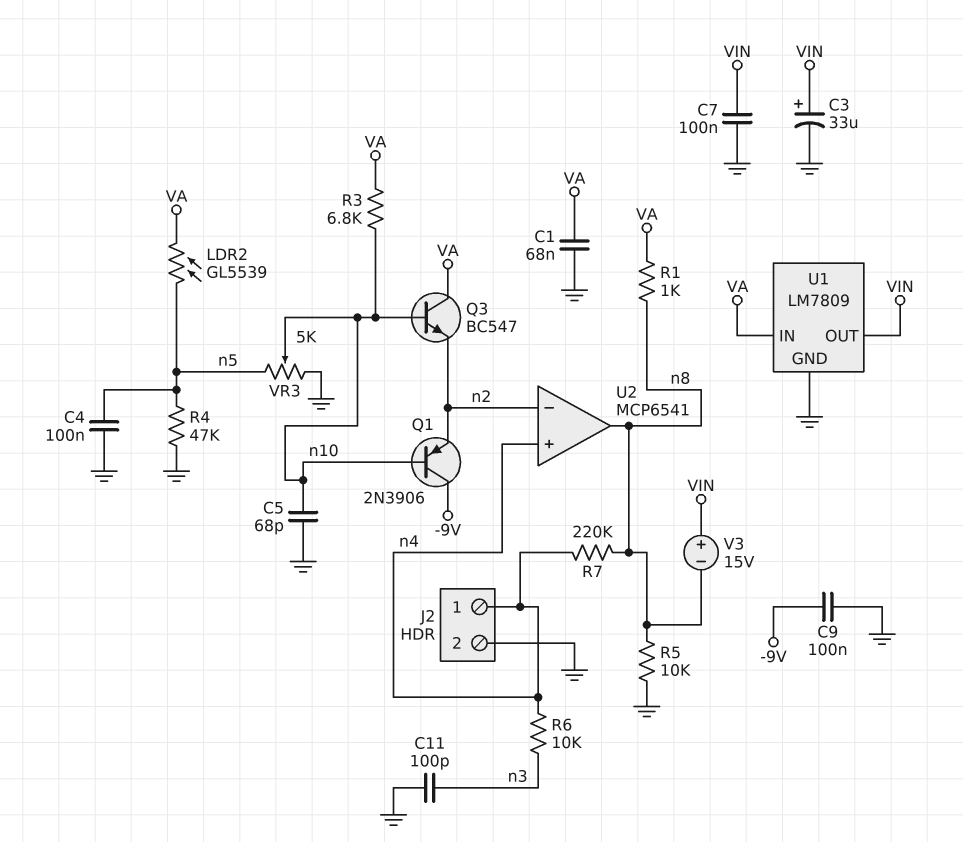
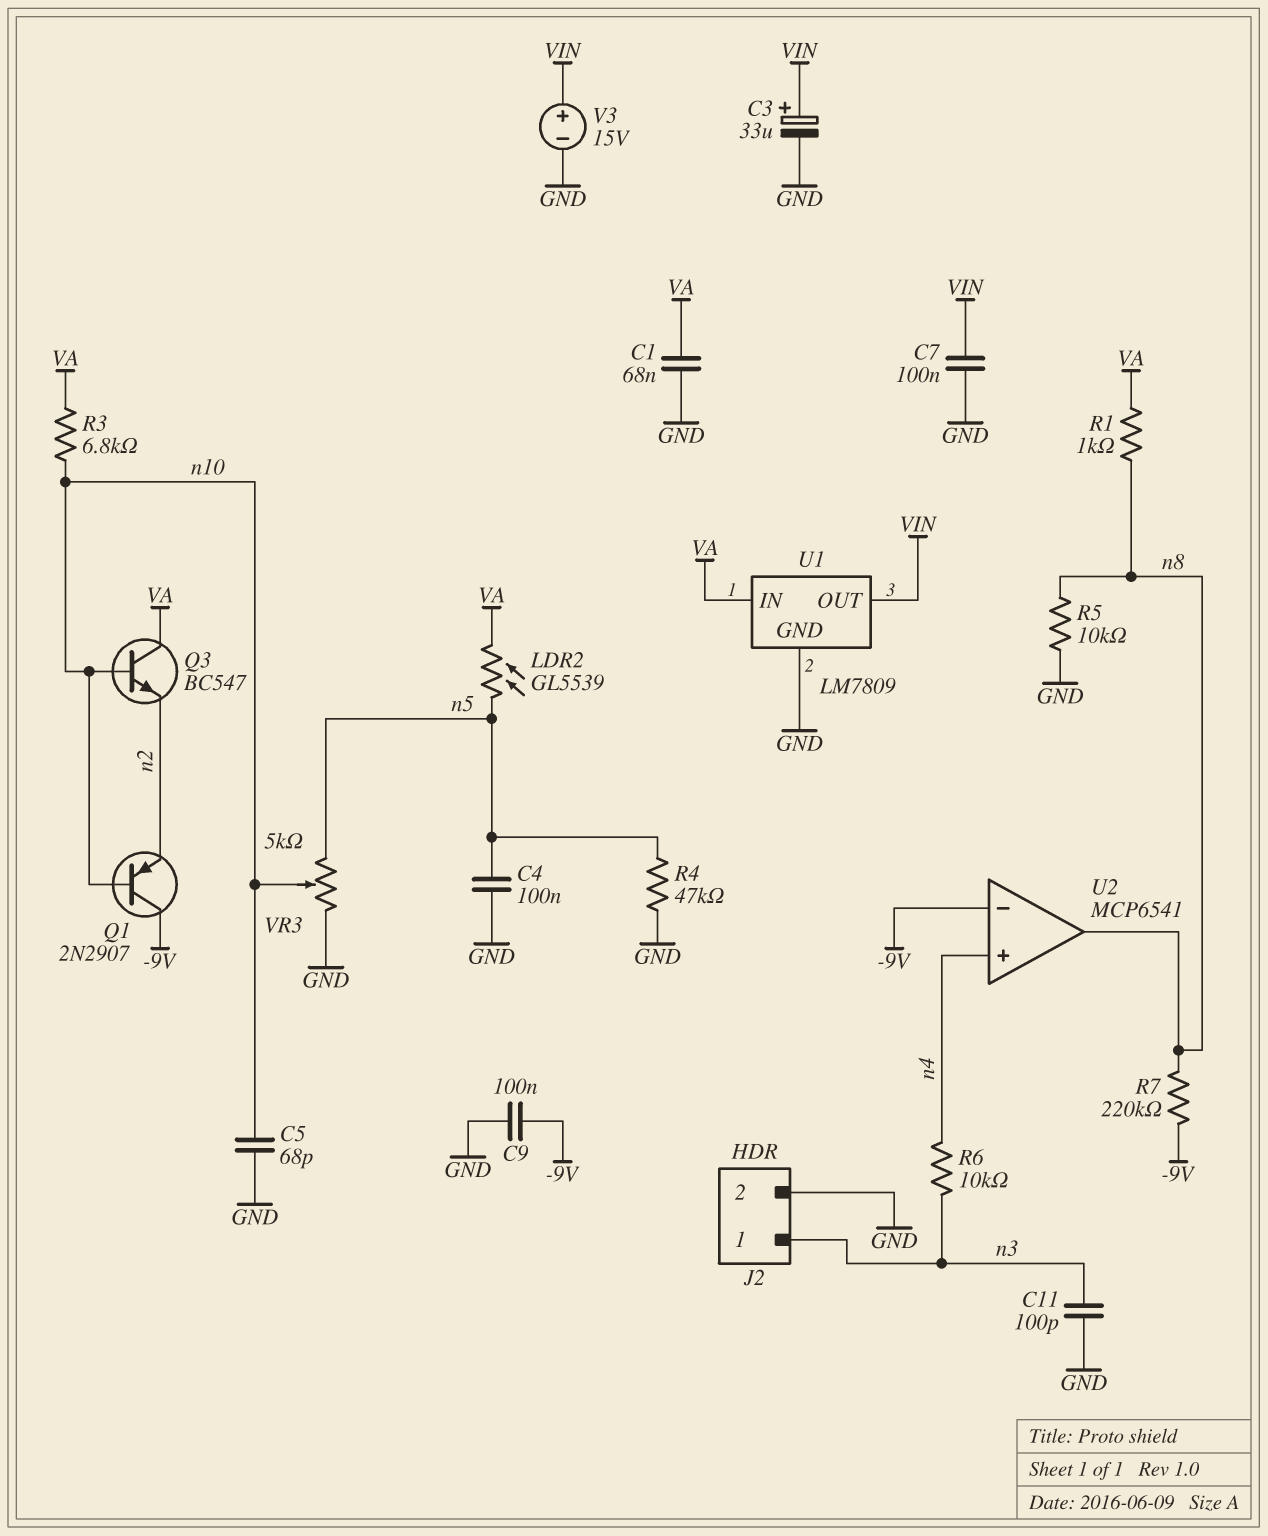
J2 pin 1: n4 -> n3
Q1: PNP 2N3906 (B n10, C -9V, E n2) -> PNP 2N2907 (B n10, C -9V, E n2)
R7: 220k (n4, n8) -> 220k (-9V, n8)
U2 pin in-: n2 -> -9V
V3: 15V (plus VIN, minus n8) -> 15V (plus VIN, minus GND)

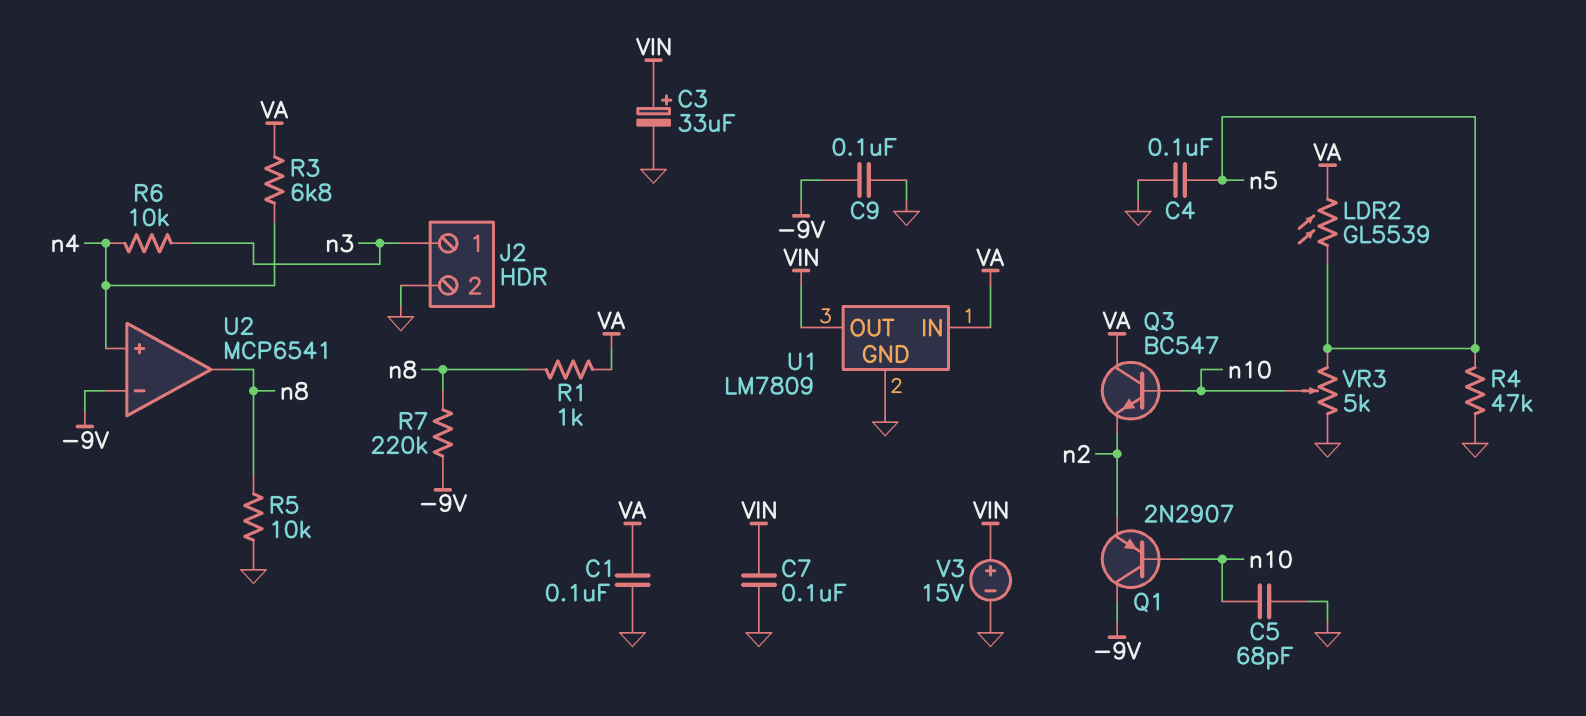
C1: 68nF (GND, VA) -> 100nF (GND, VA)
C11: 100pF (GND, n3) -> none
R3: 6.8k (VA, n10) -> 6.8k (VA, n4)

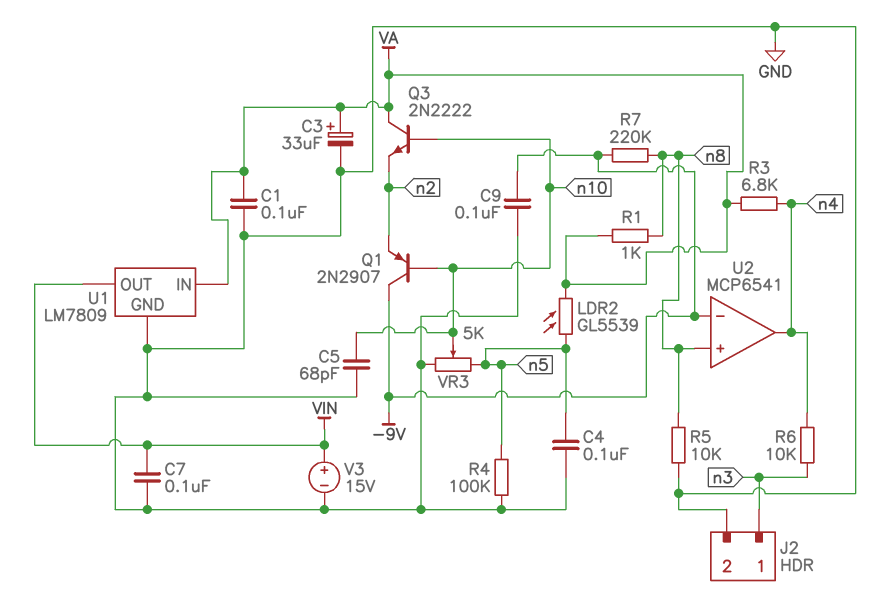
C3: 33uF (plus VIN, minus GND) -> 33uF (plus VA, minus GND)
Q3: NPN BC547 (B n10, C VA, E n2) -> NPN 2N2222 (B n10, C VA, E n2)
R4: 47k (GND, n5) -> 100k (GND, n5)
U2 pin in+: n4 -> n8
U2 pin out: n8 -> n4

